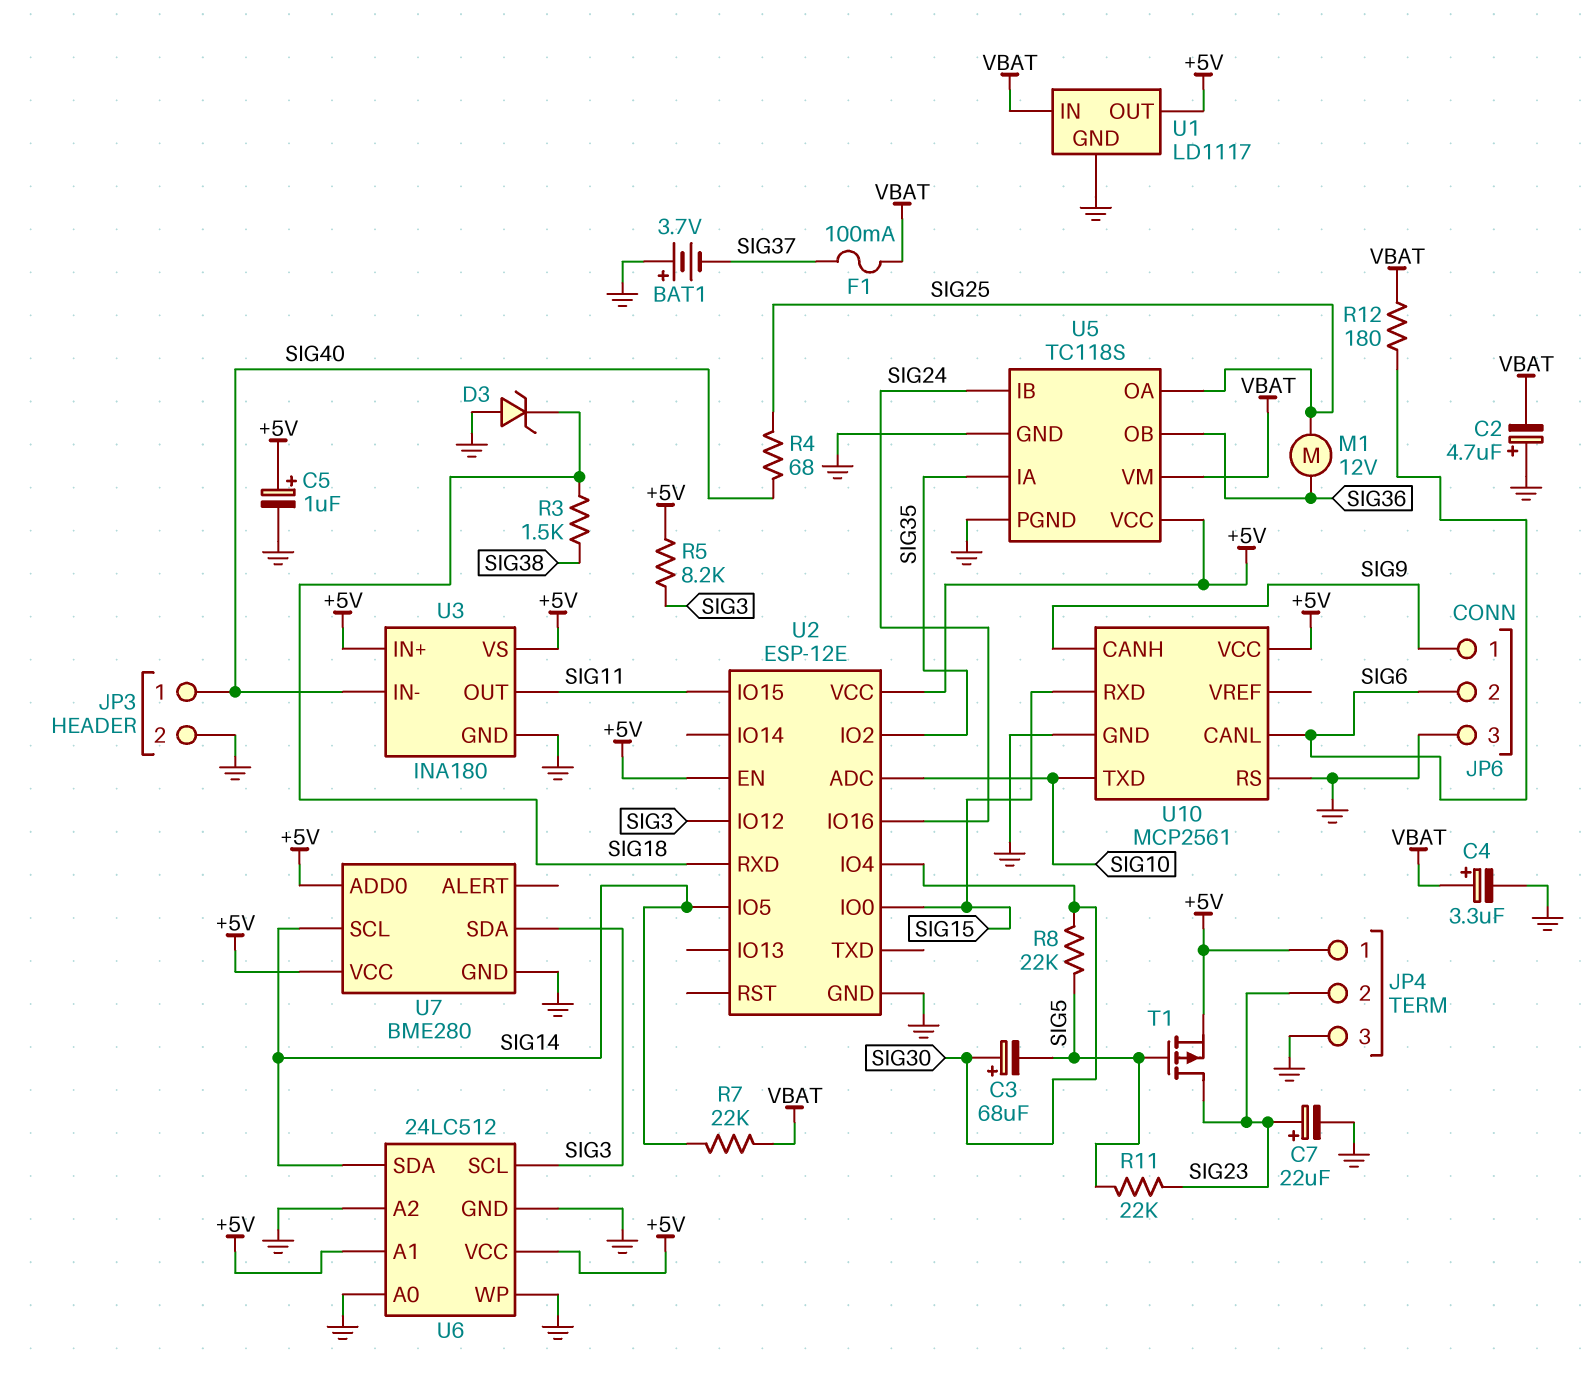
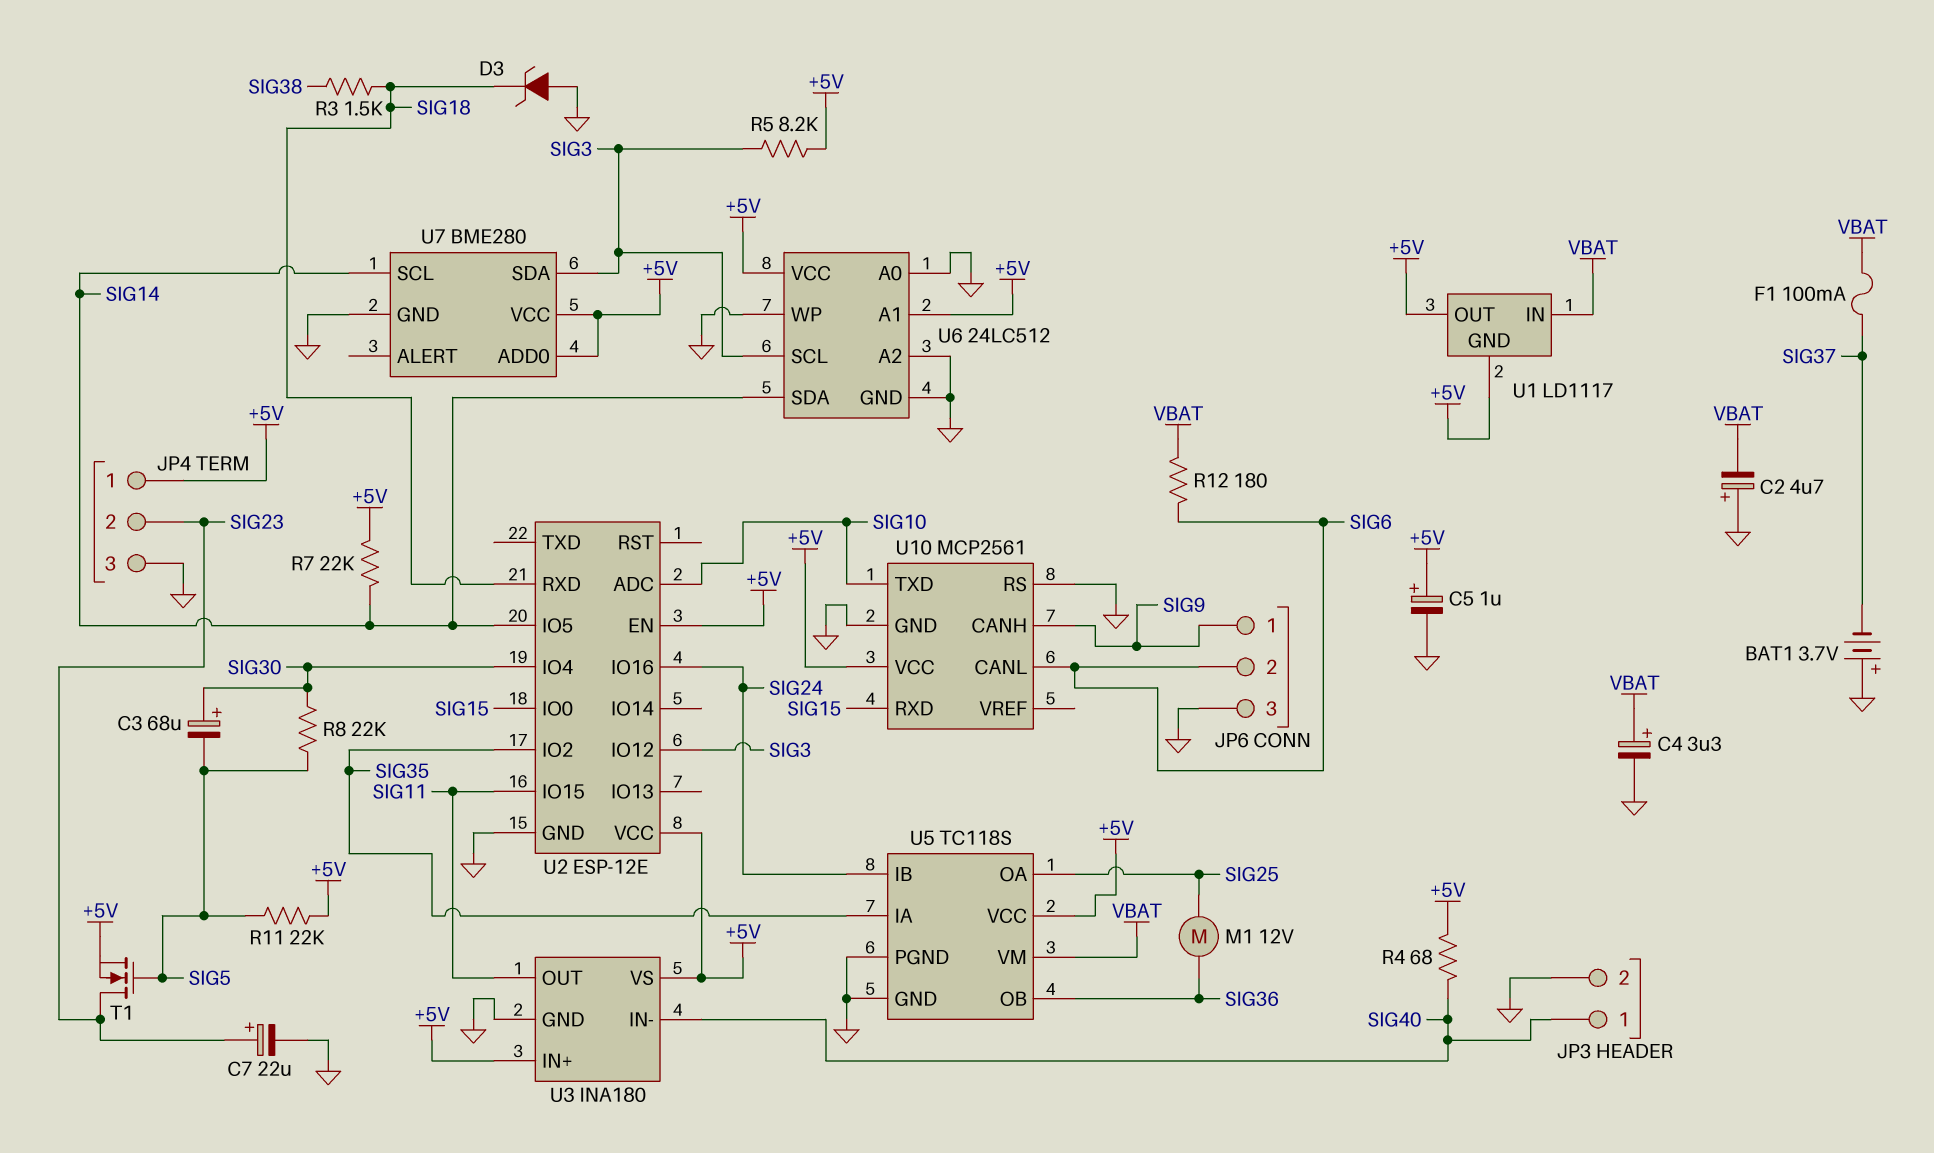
R4: 68 (SIG25, SIG40) -> 68 (+5V, SIG40)
R7: 22k (SIG14, VBAT) -> 22k (+5V, SIG14)
R11: 22k (SIG5, SIG23) -> 22k (+5V, SIG5)
T1: PMOS (G SIG5, D SIG23, S +5V) -> NMOS (G SIG5, D SIG23, S +5V)
U1 pin GND: GND -> +5V

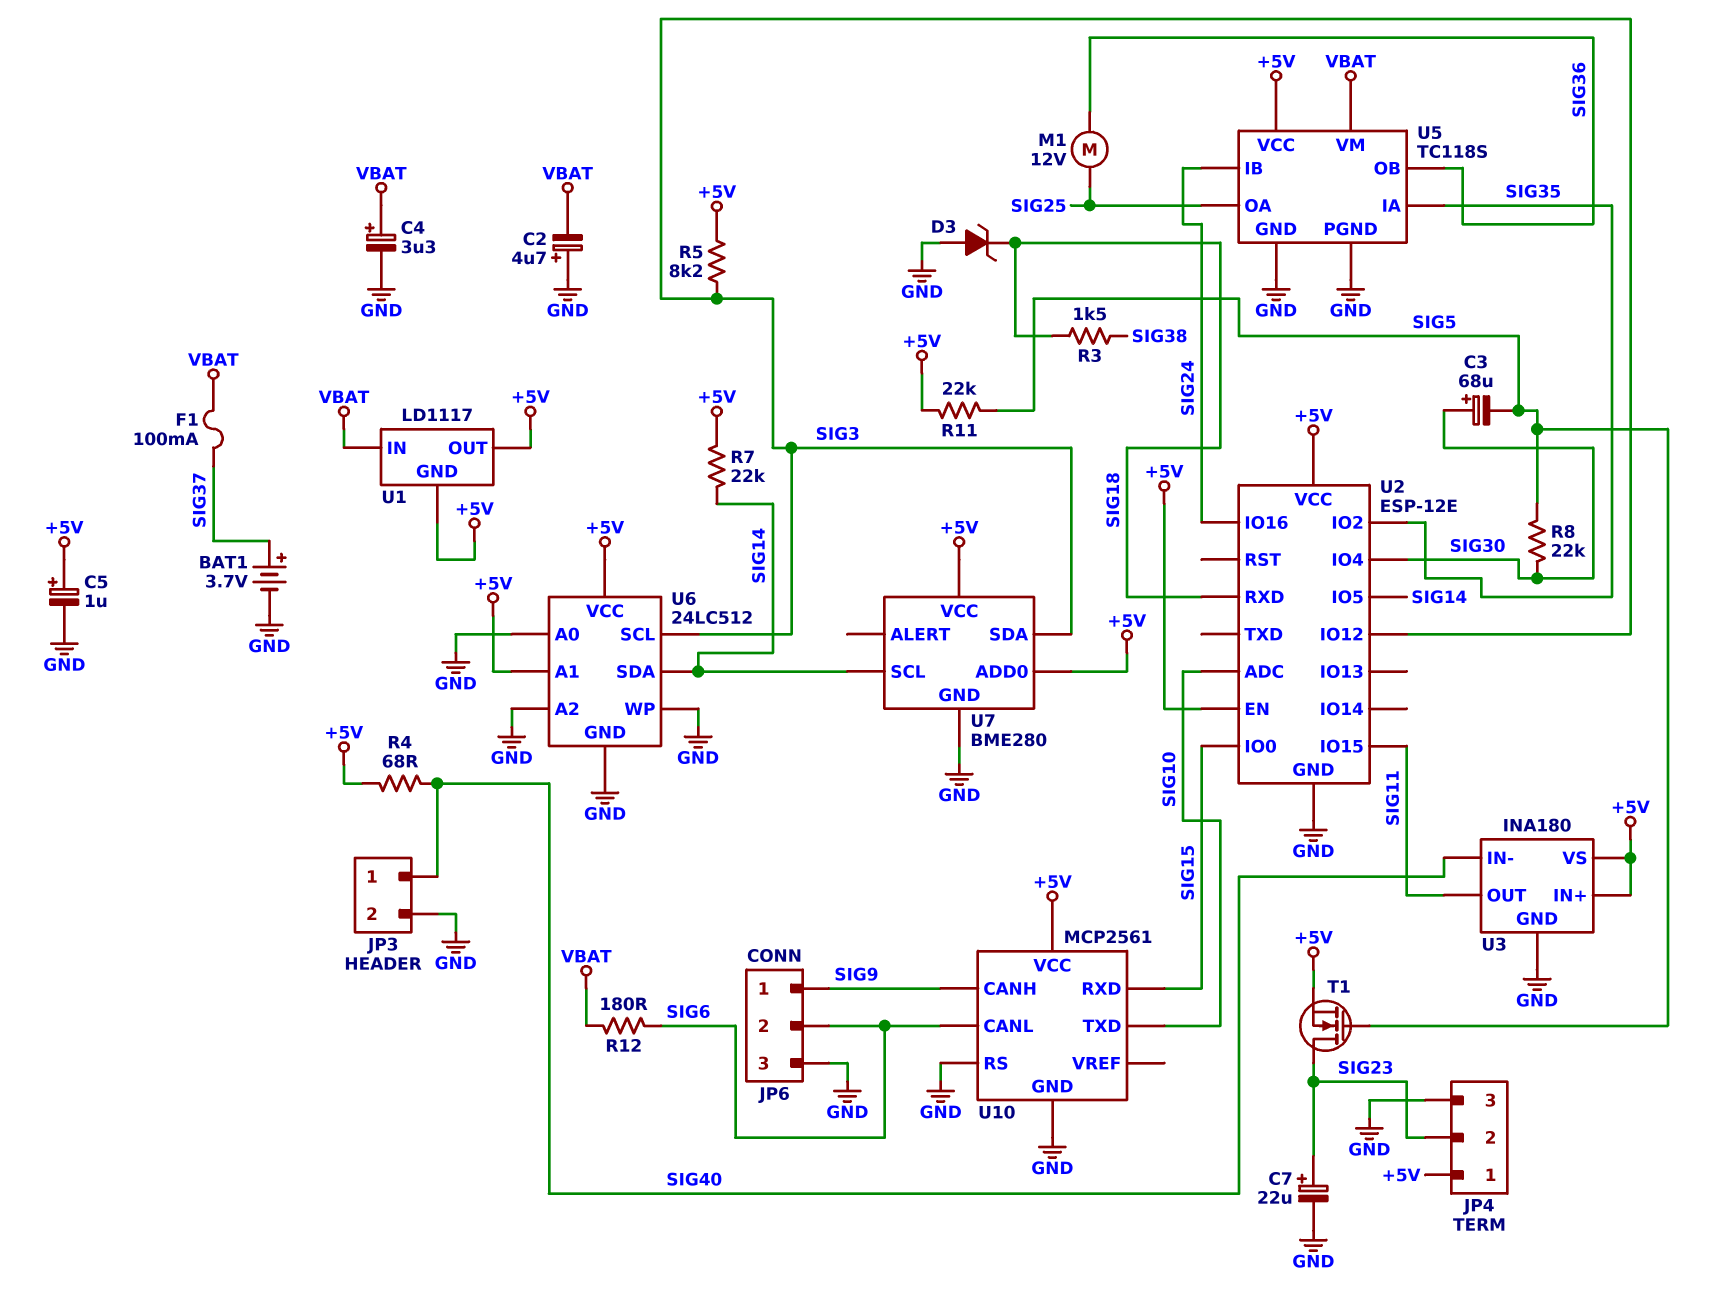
BAT1: 3.7V (plus GND, minus SIG37) -> 3.7V (plus SIG37, minus GND)

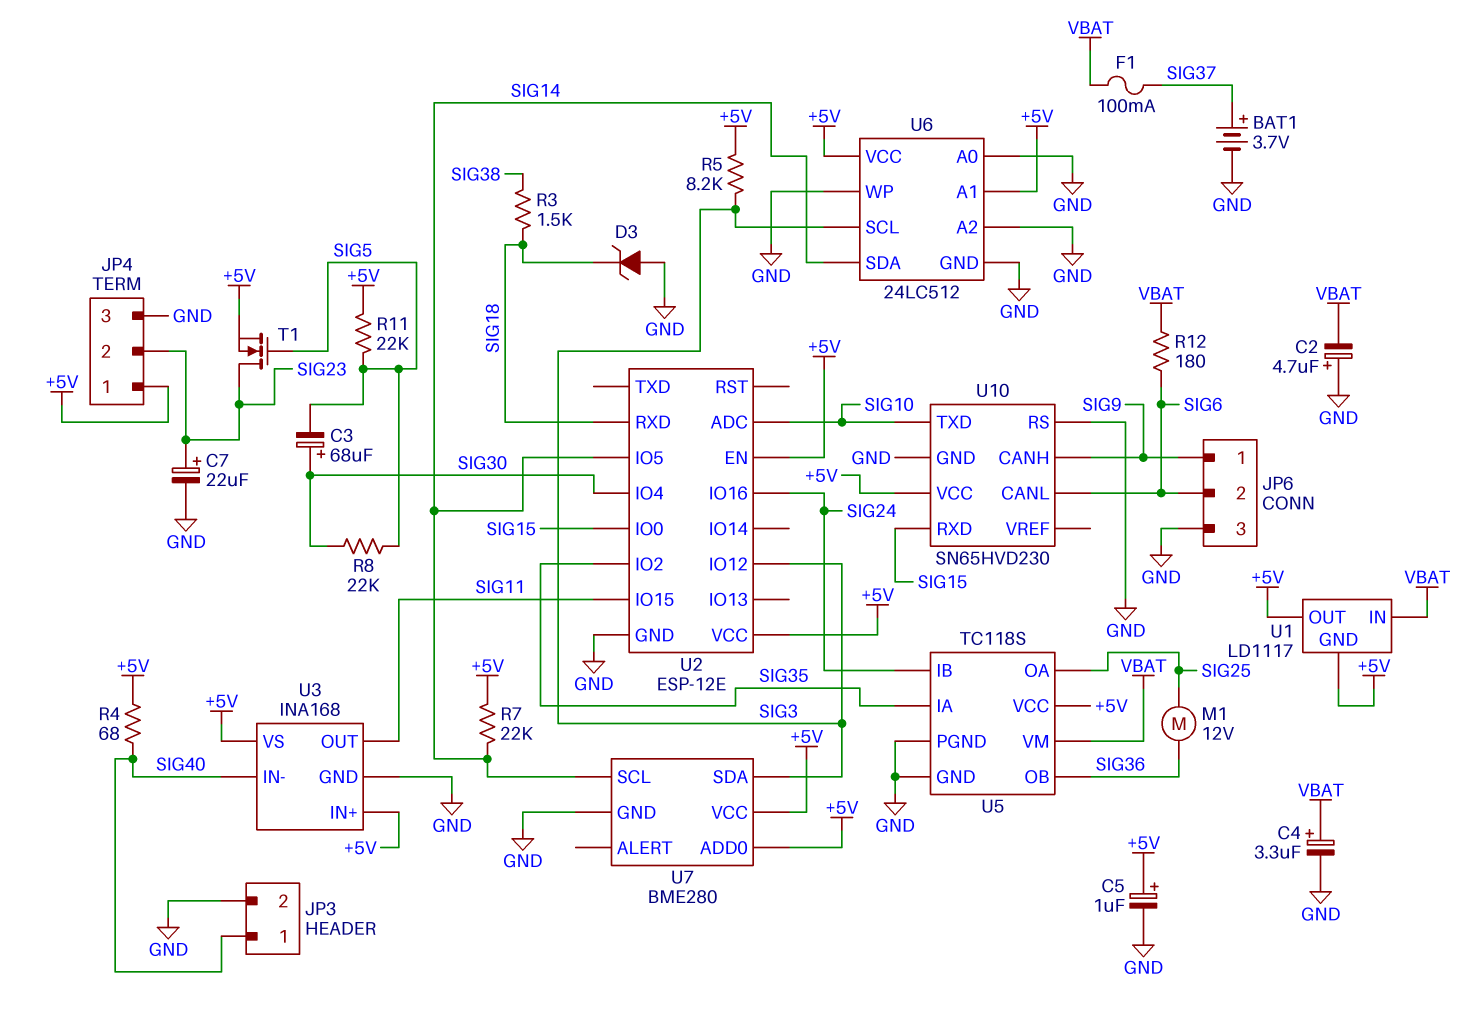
U3: INA180 -> INA168
U10: MCP2561 -> SN65HVD230

